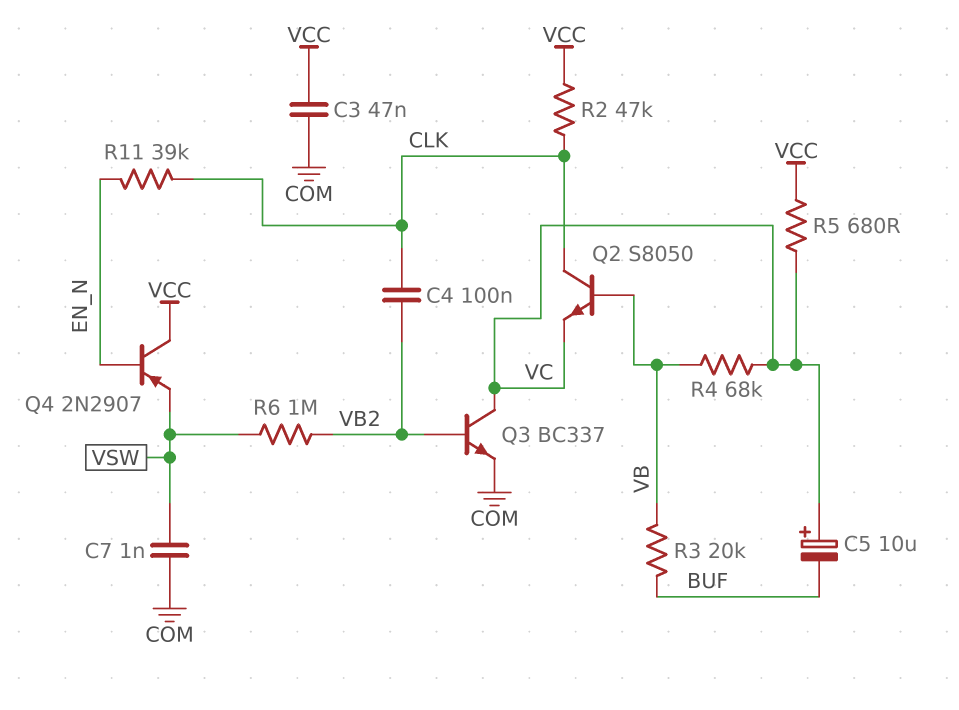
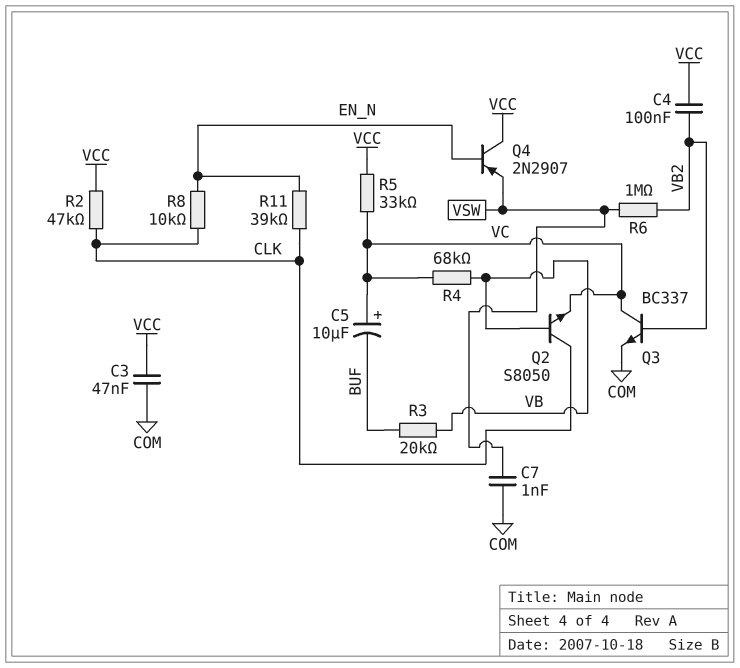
C4: 100nF (CLK, VB2) -> 100nF (VB2, VCC)
R5: 680 (VC, VCC) -> 33k (VC, VCC)
R8: none -> 10k (CLK, EN_N)

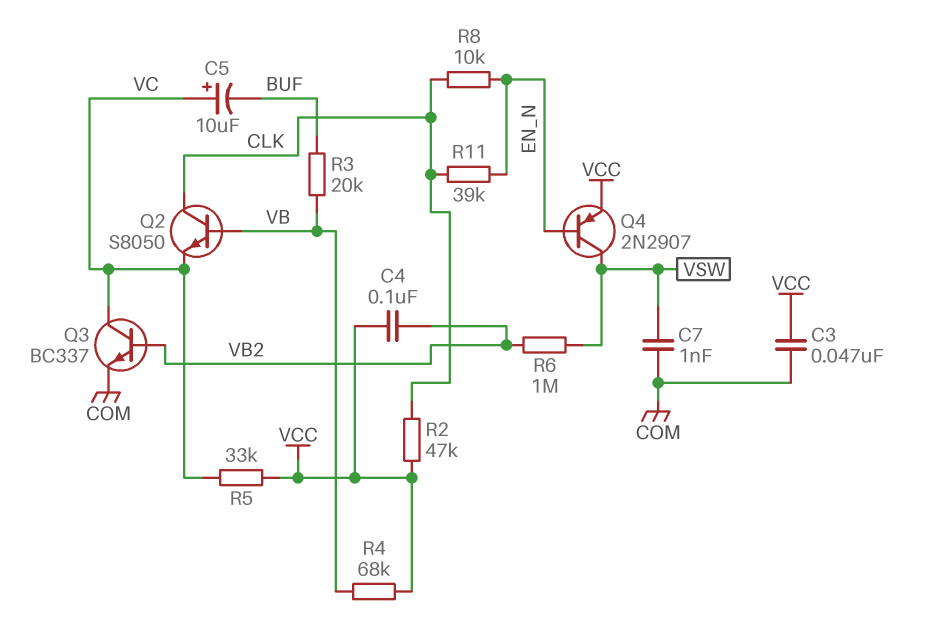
Q4: PNP 2N2907 (B EN_N, C VCC, E VSW) -> PNP 2N2907 (B EN_N, C VSW, E VCC)
R4: 68k (VB, VC) -> 68k (VB, VCC)

